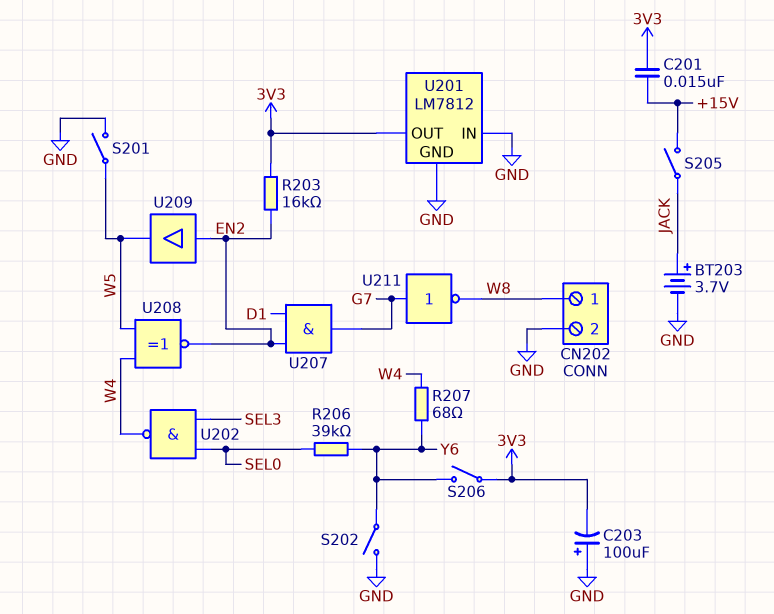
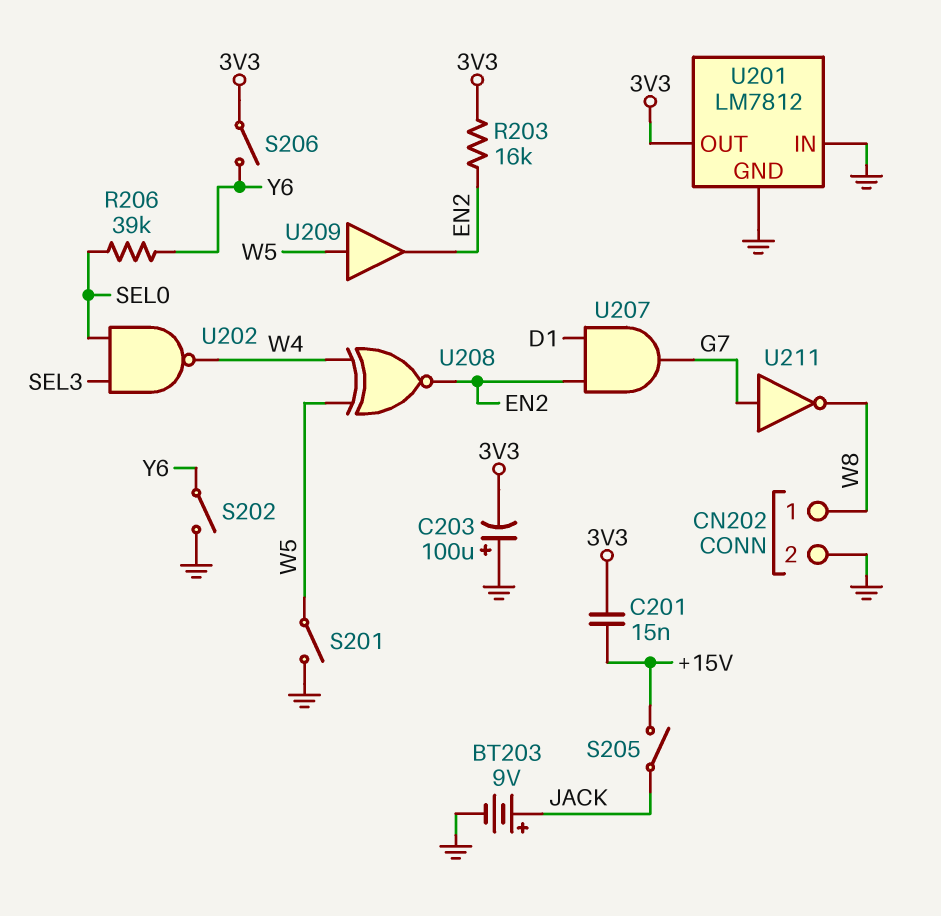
BT203: 3.7V (plus JACK, minus GND) -> 9V (plus JACK, minus GND)
R207: 68 (W4, Y6) -> none
U209: buffer (in EN2, out W5) -> buffer (in W5, out EN2)

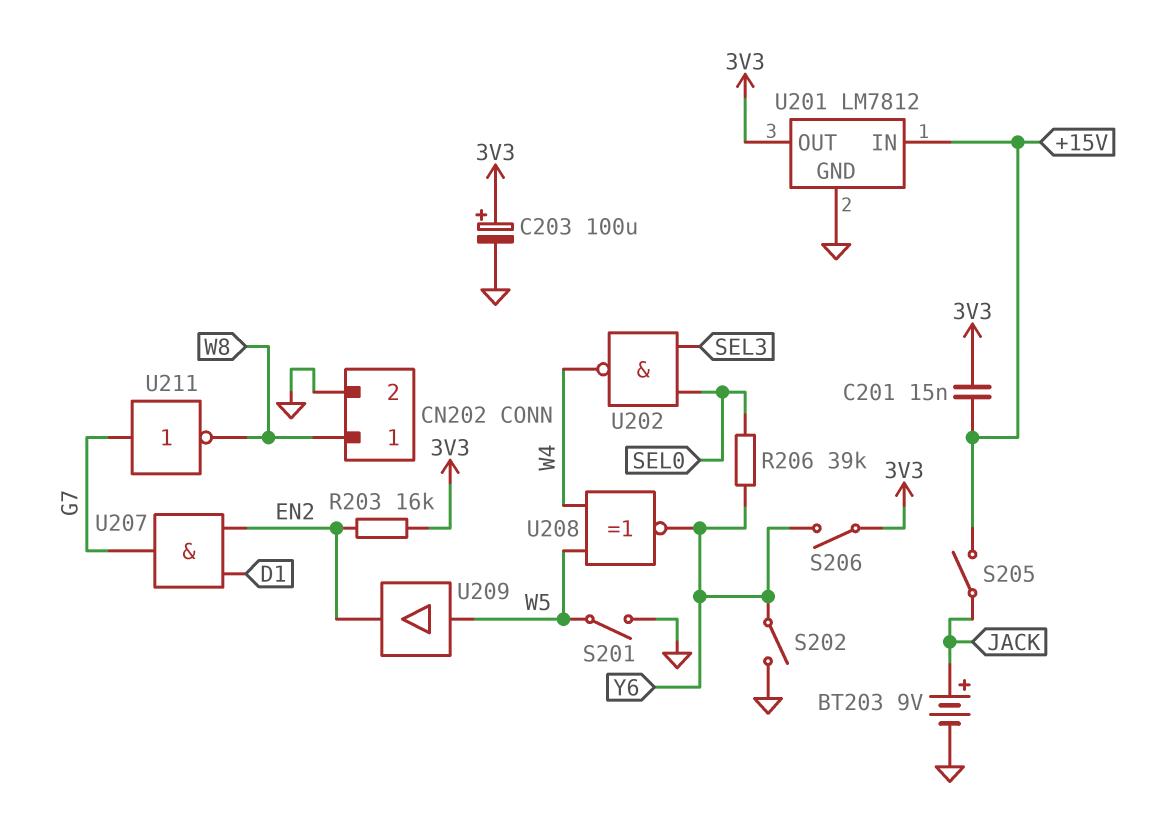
C203: 100uF (plus GND, minus 3V3) -> 100uF (plus 3V3, minus GND)
U201 pin IN: GND -> +15V
U208: XNOR (in W4, in W5, out EN2) -> XNOR (in W4, in W5, out Y6)

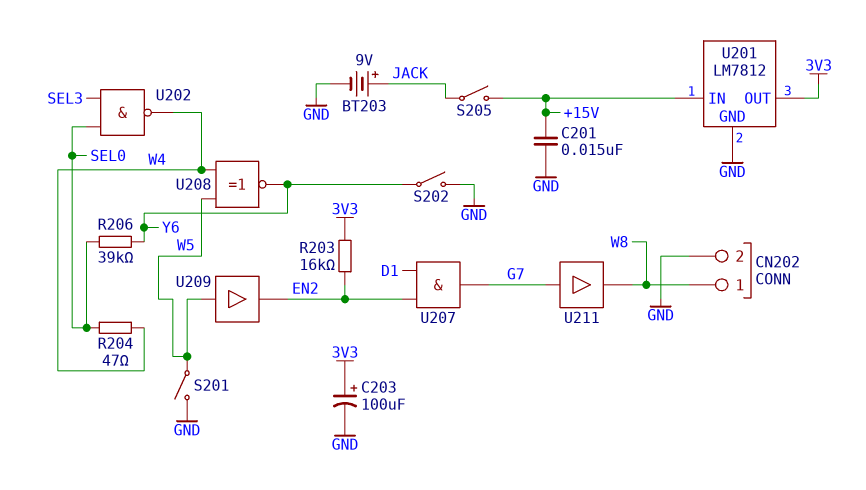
C201: 15nF (+15V, 3V3) -> 15nF (+15V, GND)
R204: none -> 47 (SEL0, W4)
S206: switch (3V3, Y6) -> none
U211: NOT (in G7, out W8) -> buffer (in G7, out W8)

